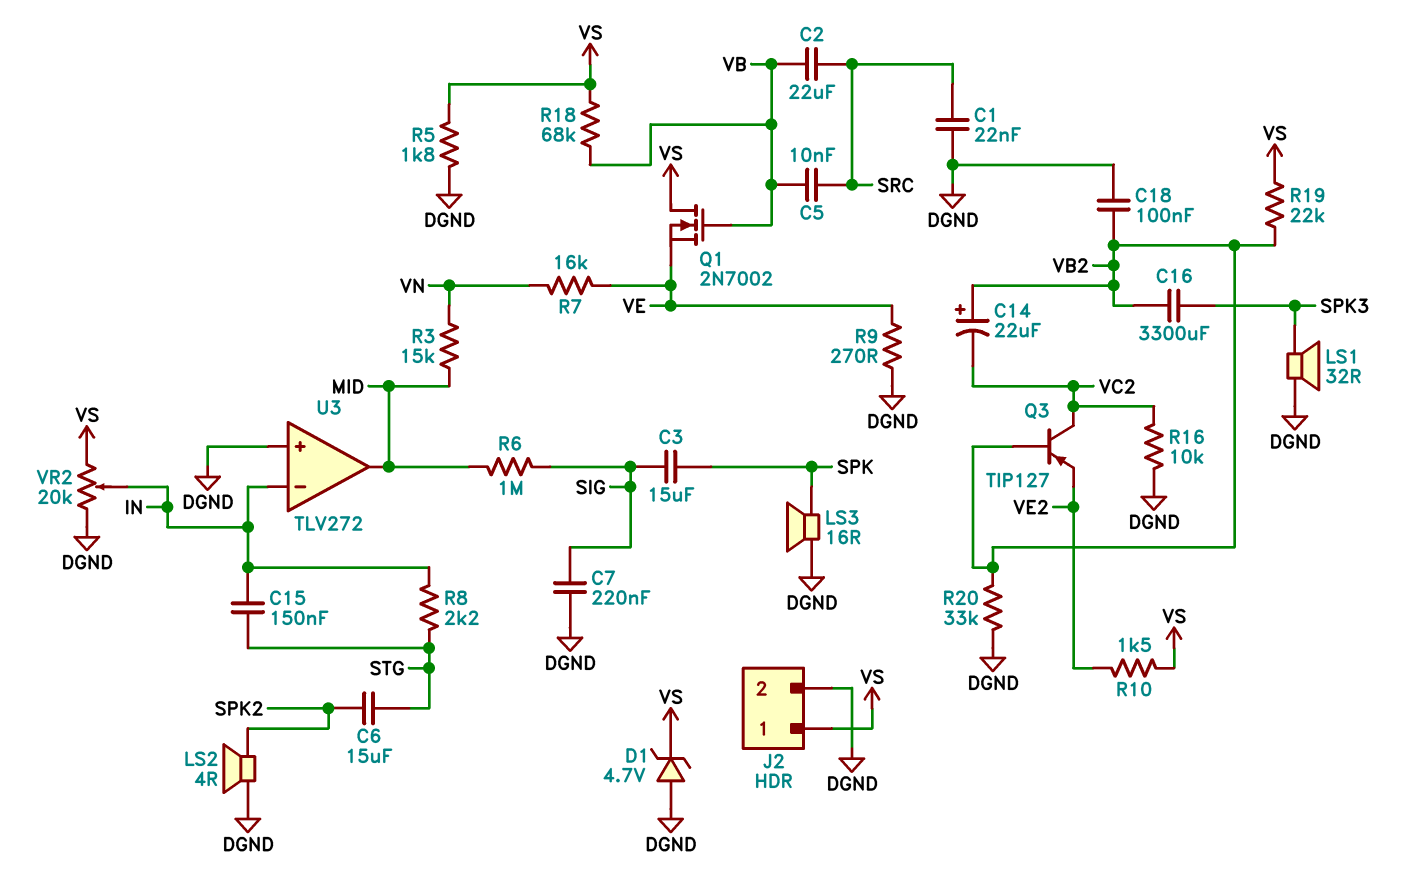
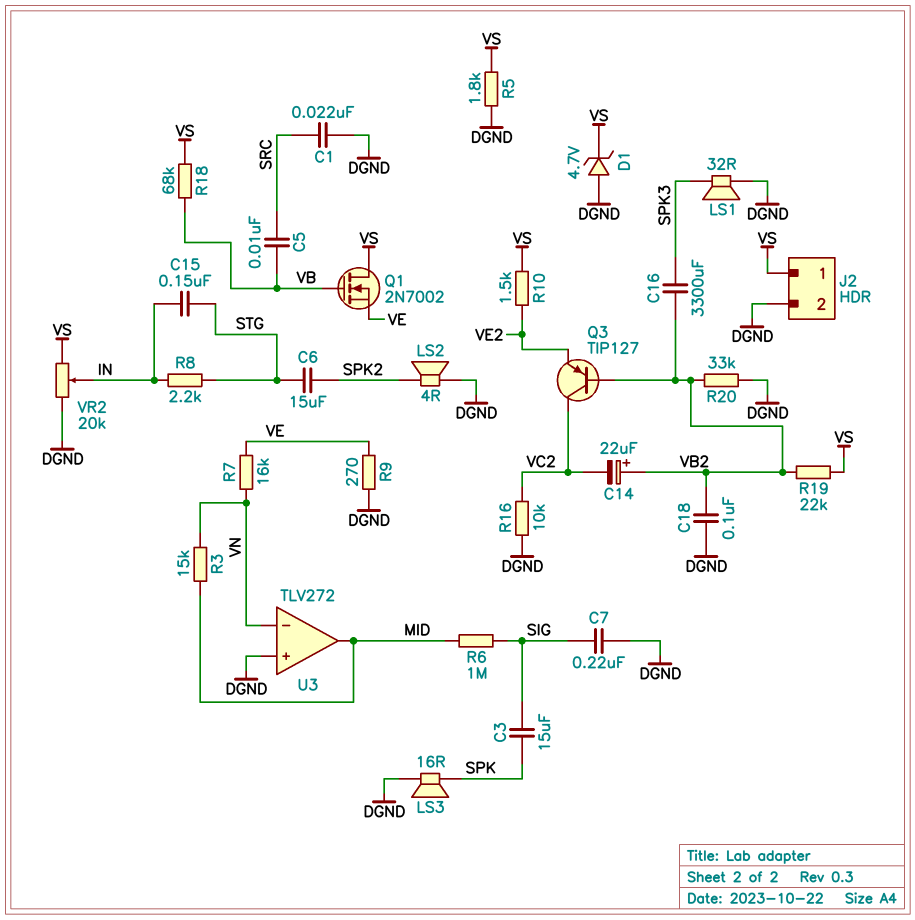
C2: 22uF (SRC, VB) -> none
U3 pin in-: IN -> VN

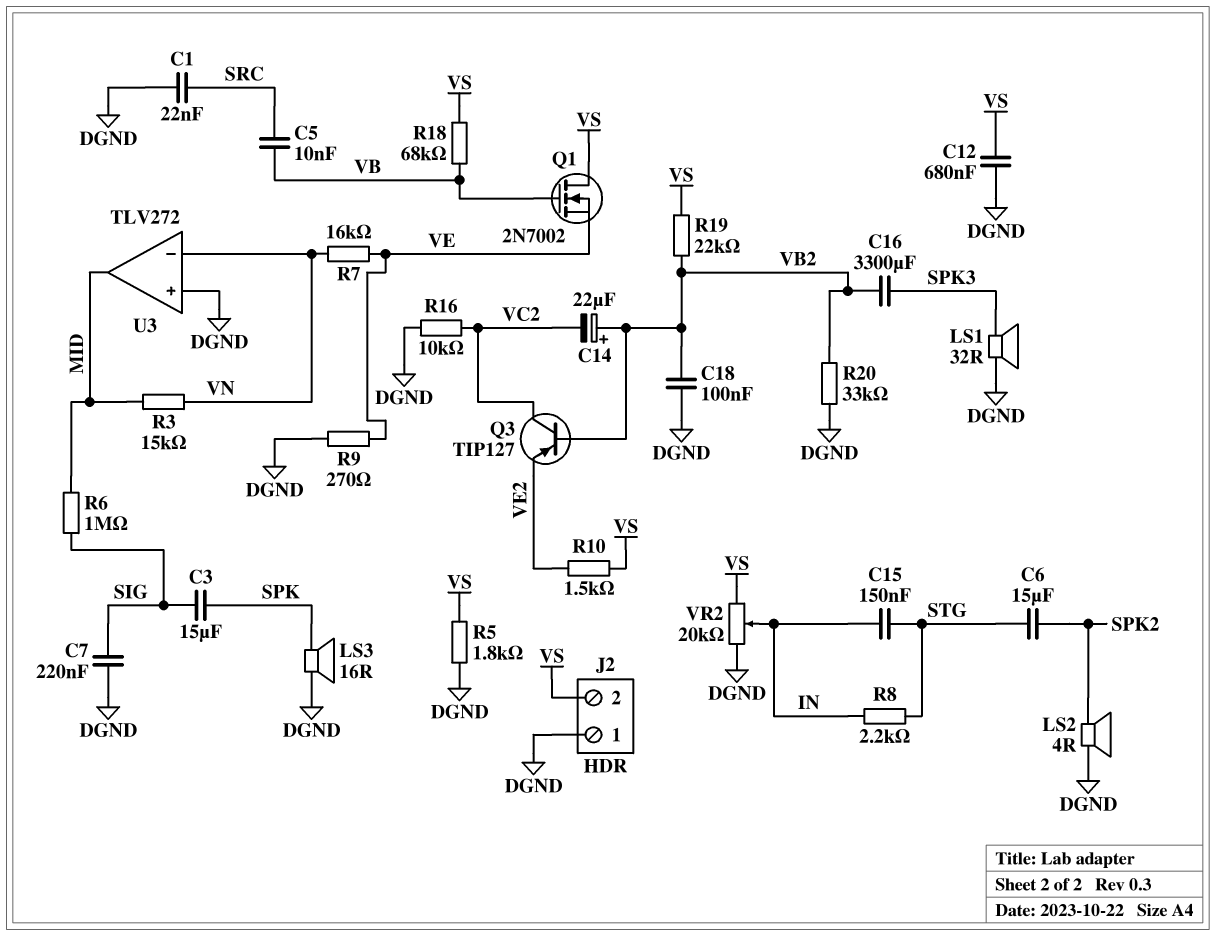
C12: none -> 680nF (DGND, VS)
D1: zener 4.7V (A DGND, K VS) -> none
J2 pin 1: VS -> DGND
J2 pin 2: DGND -> VS

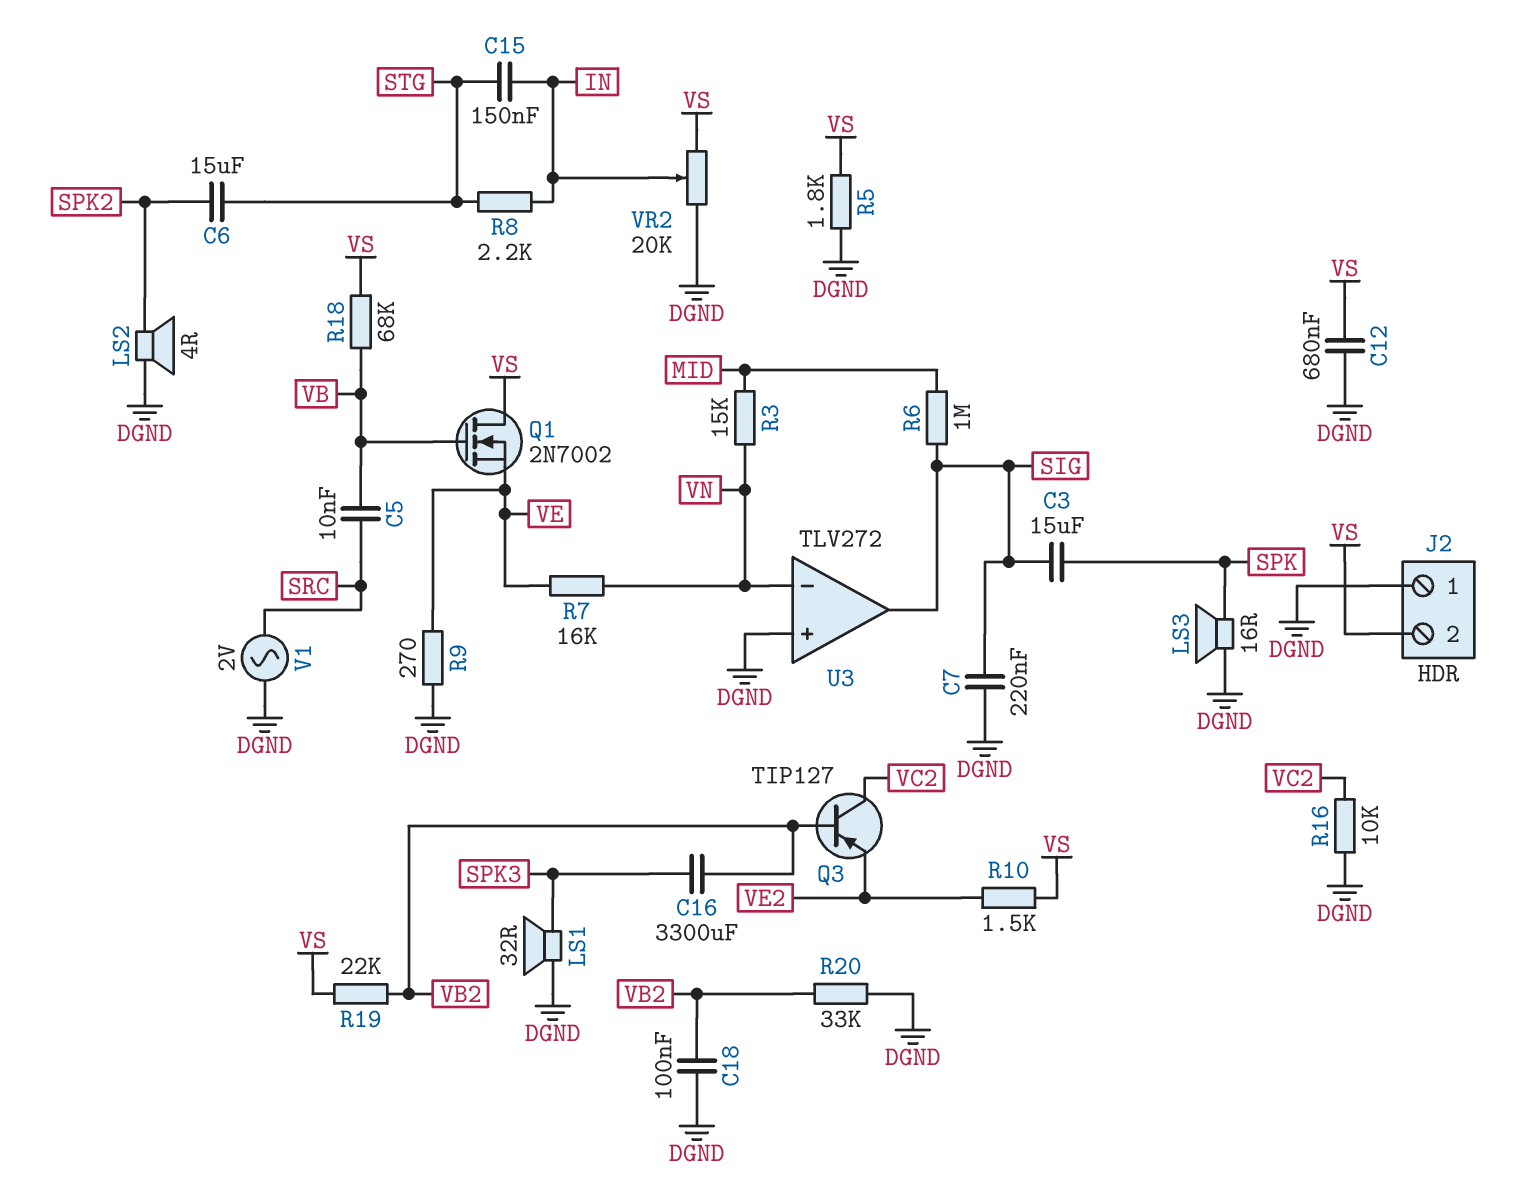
C1: 22nF (DGND, SRC) -> none
C14: 22uF (plus VB2, minus VC2) -> none
U3 pin out: MID -> SIG
V1: none -> AC 2V (DGND, SRC)

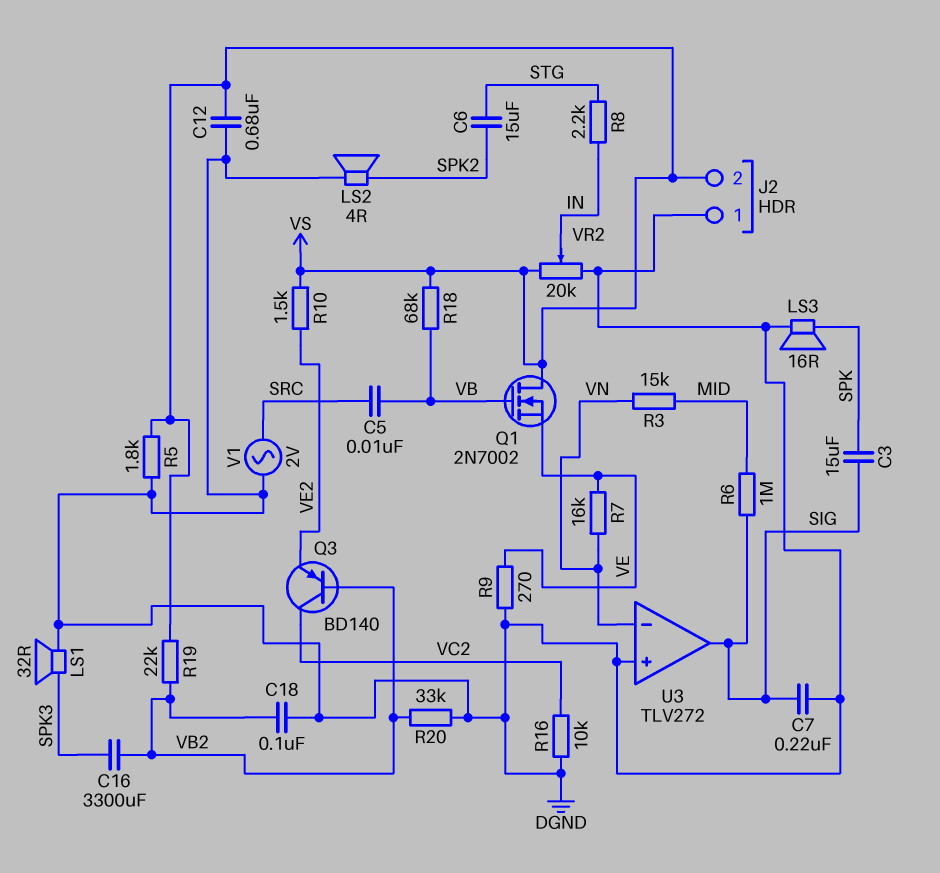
C15: 150nF (IN, STG) -> none
Q3: PNP TIP127 (B VB2, C VC2, E VE2) -> PNP BD140 (B VB2, C VC2, E VE2)

